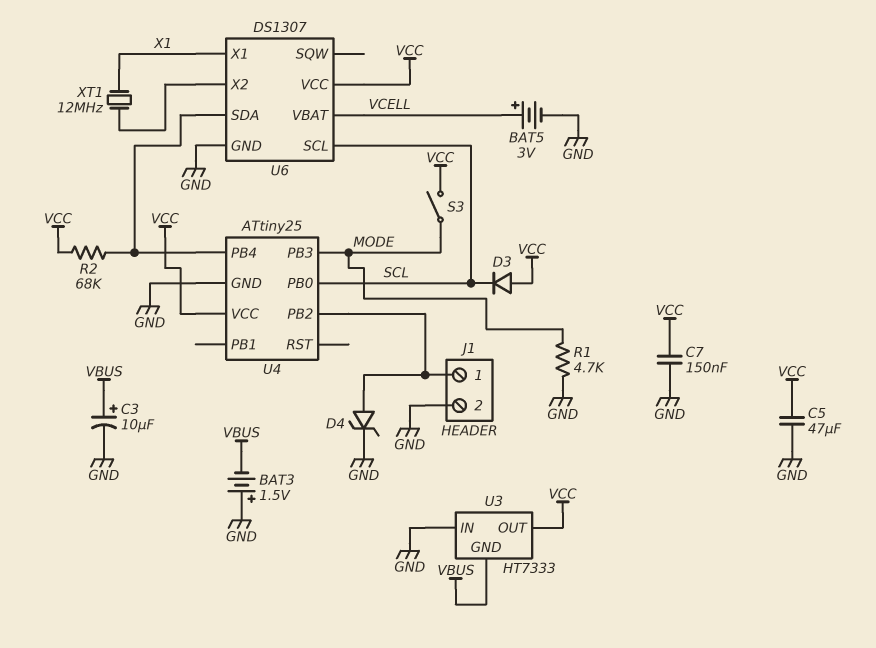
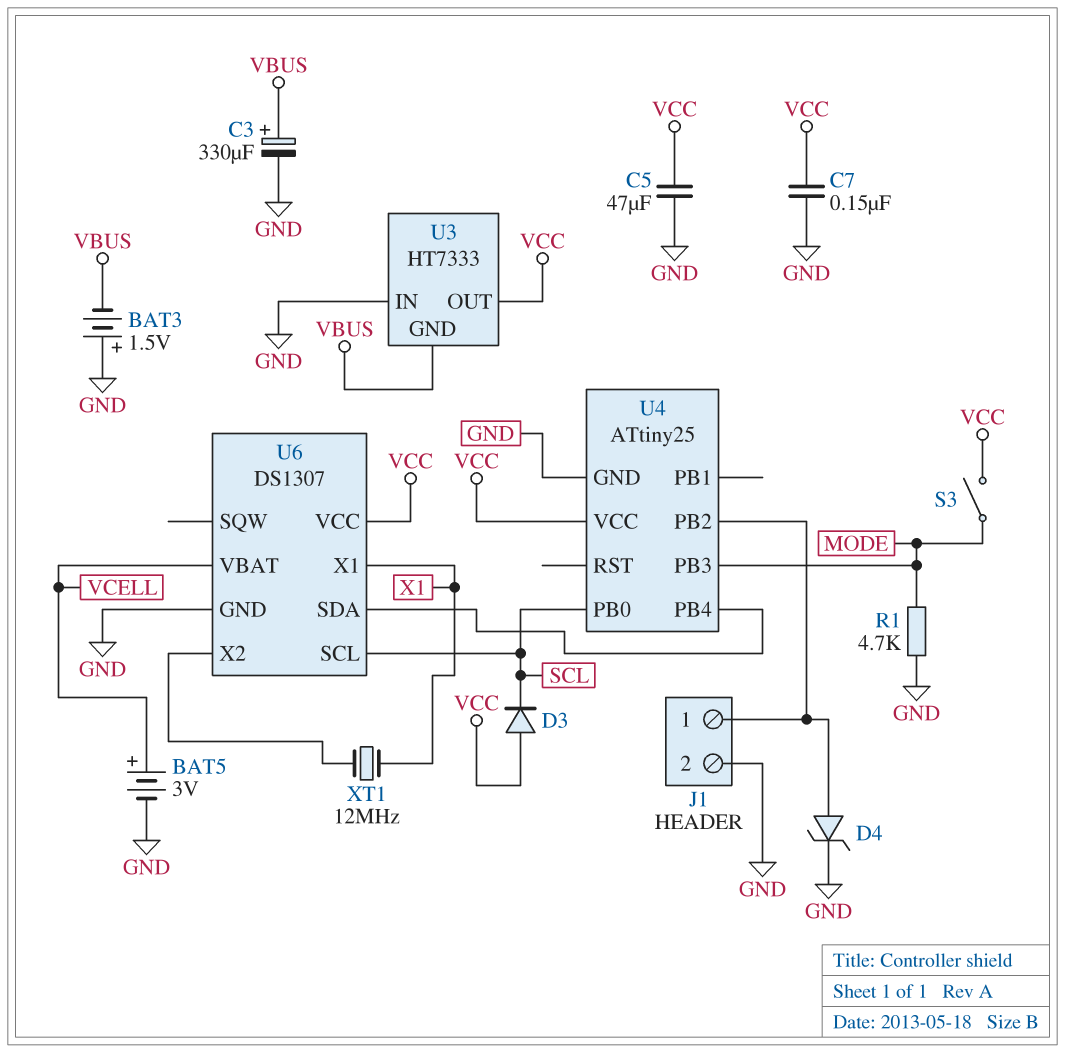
C3: 10uF (plus VBUS, minus GND) -> 330uF (plus VBUS, minus GND)
R2: 68k (U4/PB4, VCC) -> none

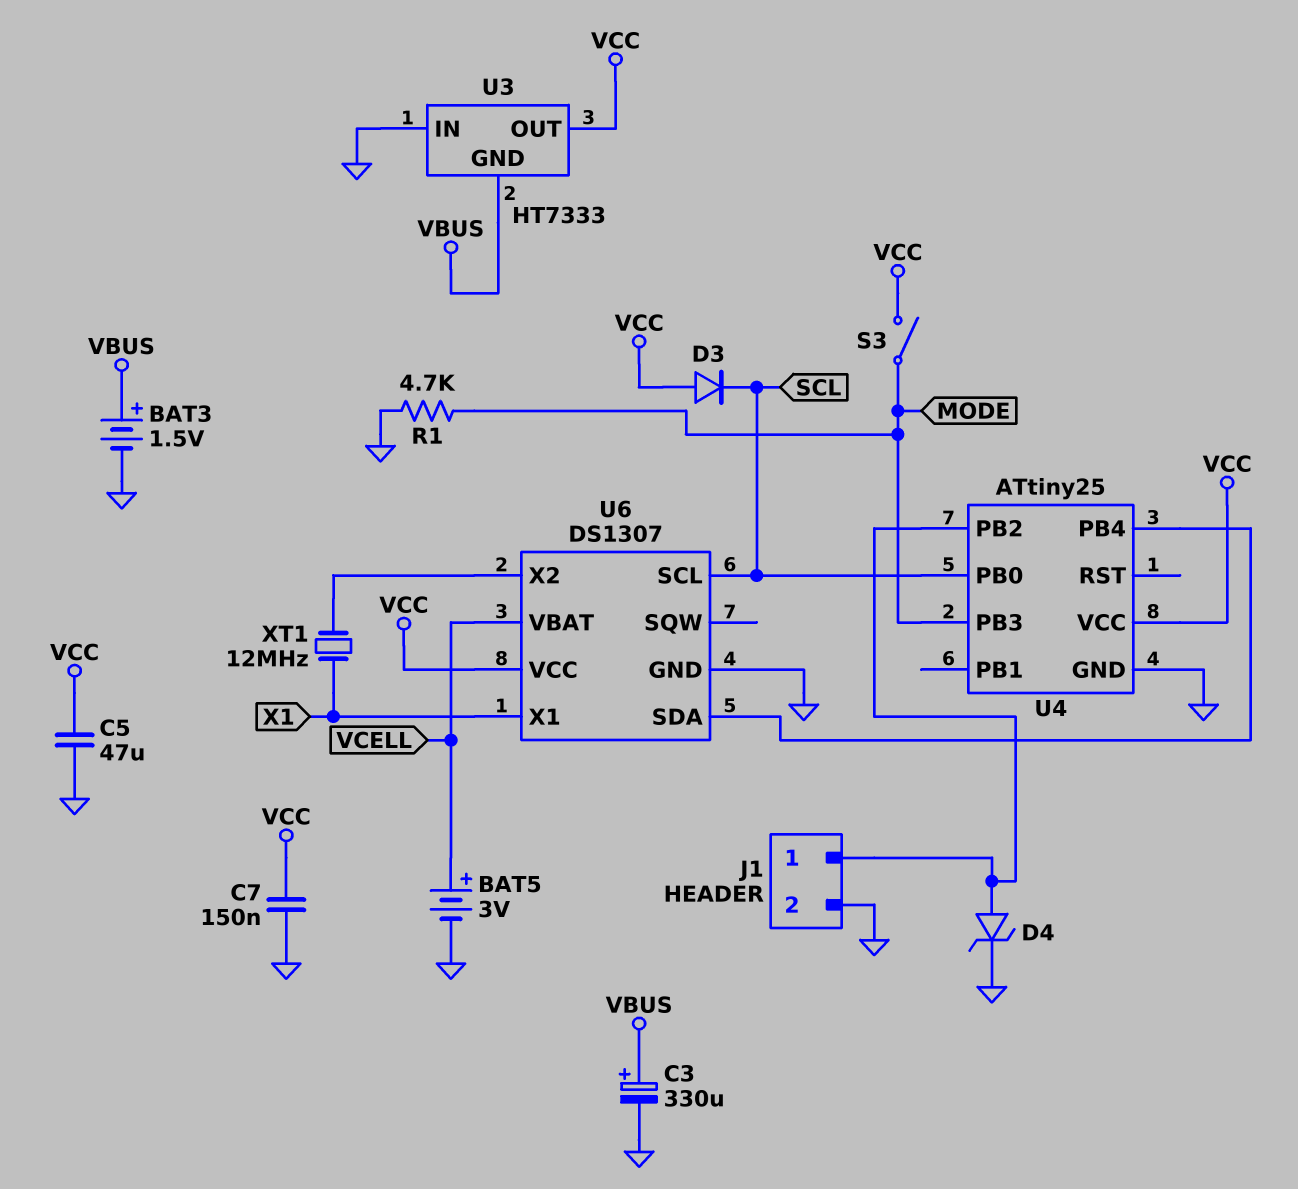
BAT3: 1.5V (plus GND, minus VBUS) -> 1.5V (plus VBUS, minus GND)

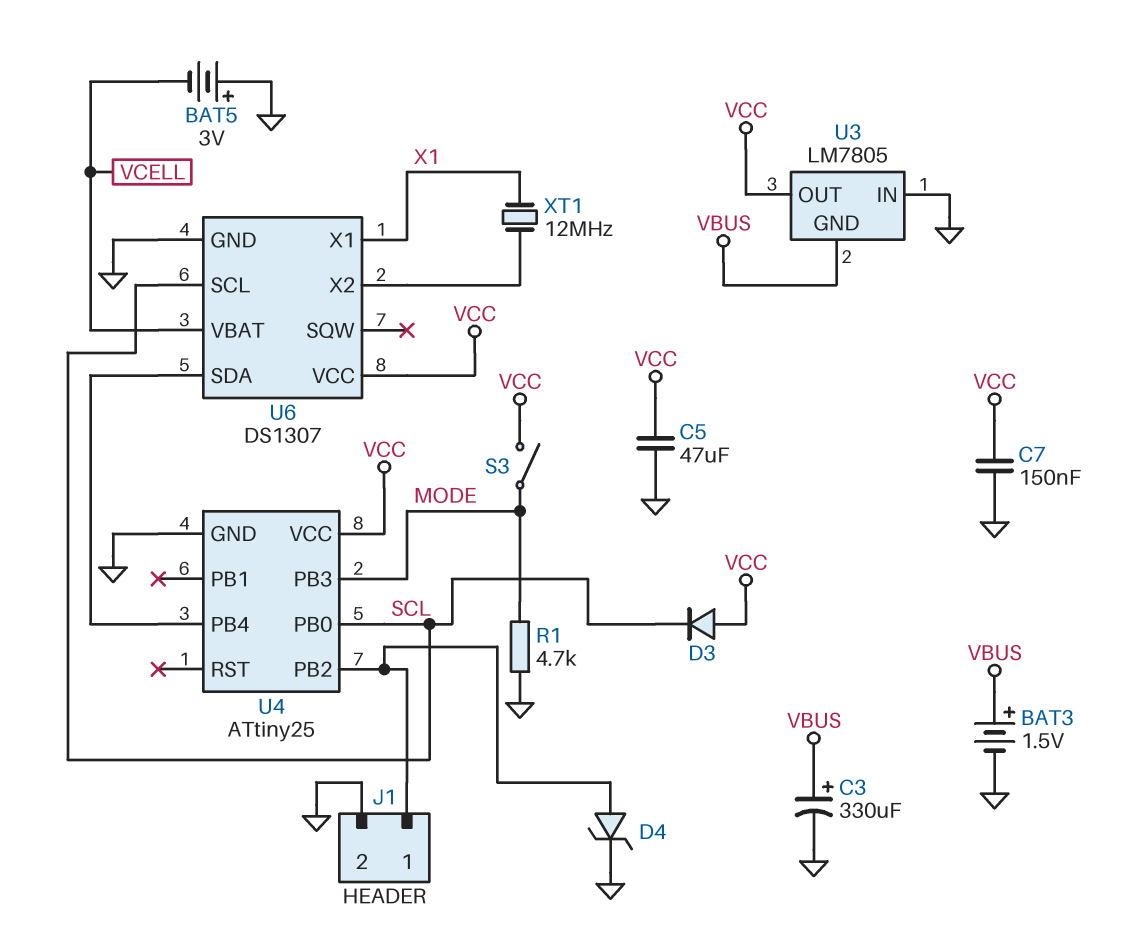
BAT5: 3V (plus VCELL, minus GND) -> 3V (plus GND, minus VCELL)
U3: HT7333 -> LM7805

